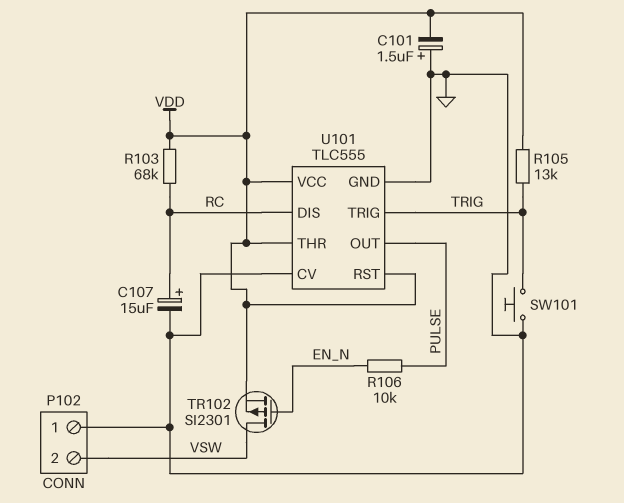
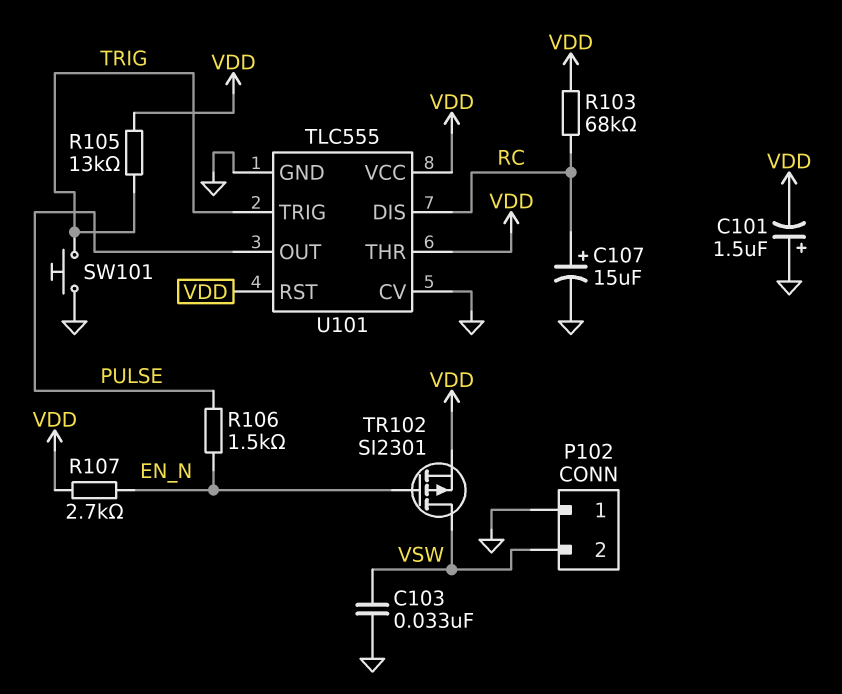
C103: none -> 33nF (GND, VSW)
R106: 10k (EN_N, PULSE) -> 1.5k (EN_N, PULSE)
R107: none -> 2.7k (EN_N, VDD)

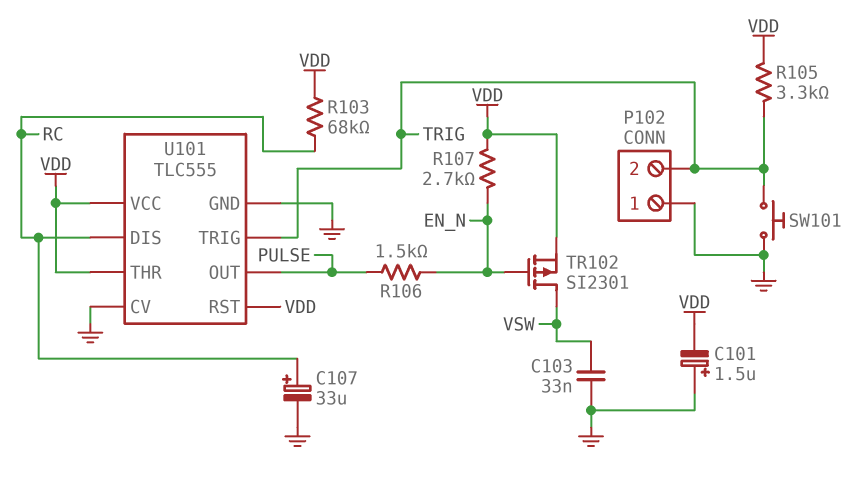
C107: 15uF (plus RC, minus GND) -> 33uF (plus RC, minus GND)
P102 pin 2: VSW -> TRIG
R105: 13k (TRIG, VDD) -> 3.3k (TRIG, VDD)

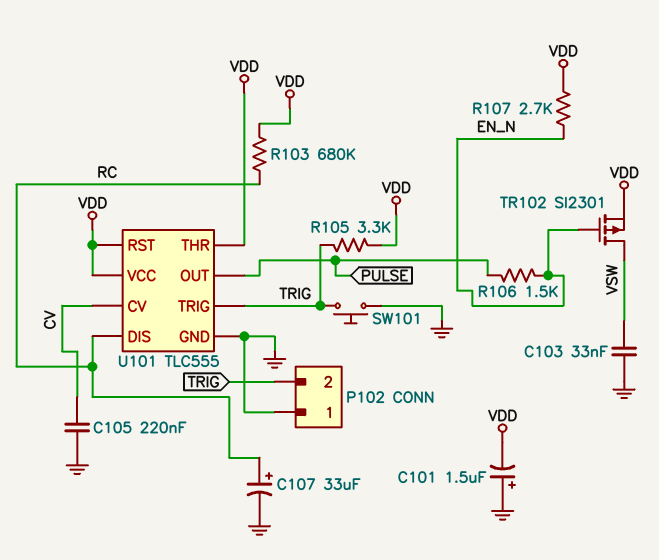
C105: none -> 220nF (CV, GND)
R103: 68k (RC, VDD) -> 680k (RC, VDD)
U101 pin CV: GND -> CV

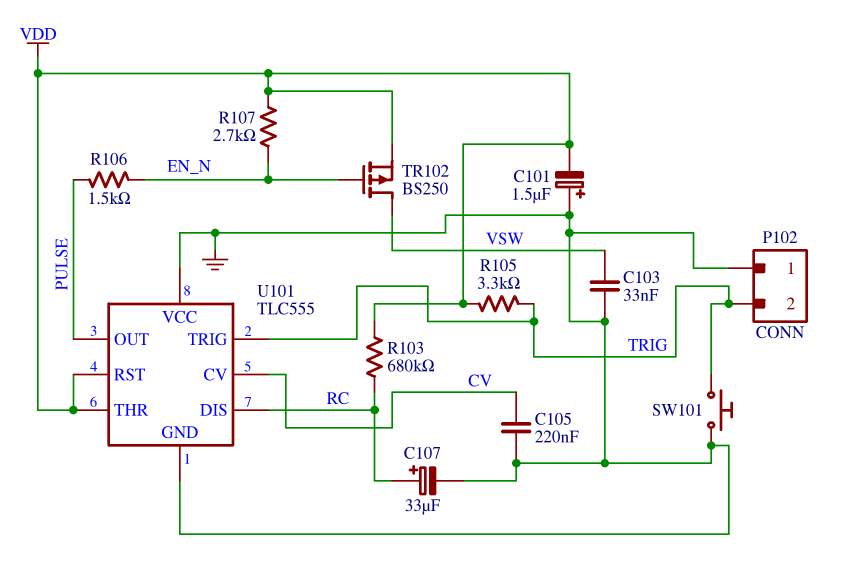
TR102: PMOS SI2301 (G EN_N, D VSW, S VDD) -> PMOS BS250 (G EN_N, D VSW, S VDD)
U101 pin VCC: VDD -> GND

